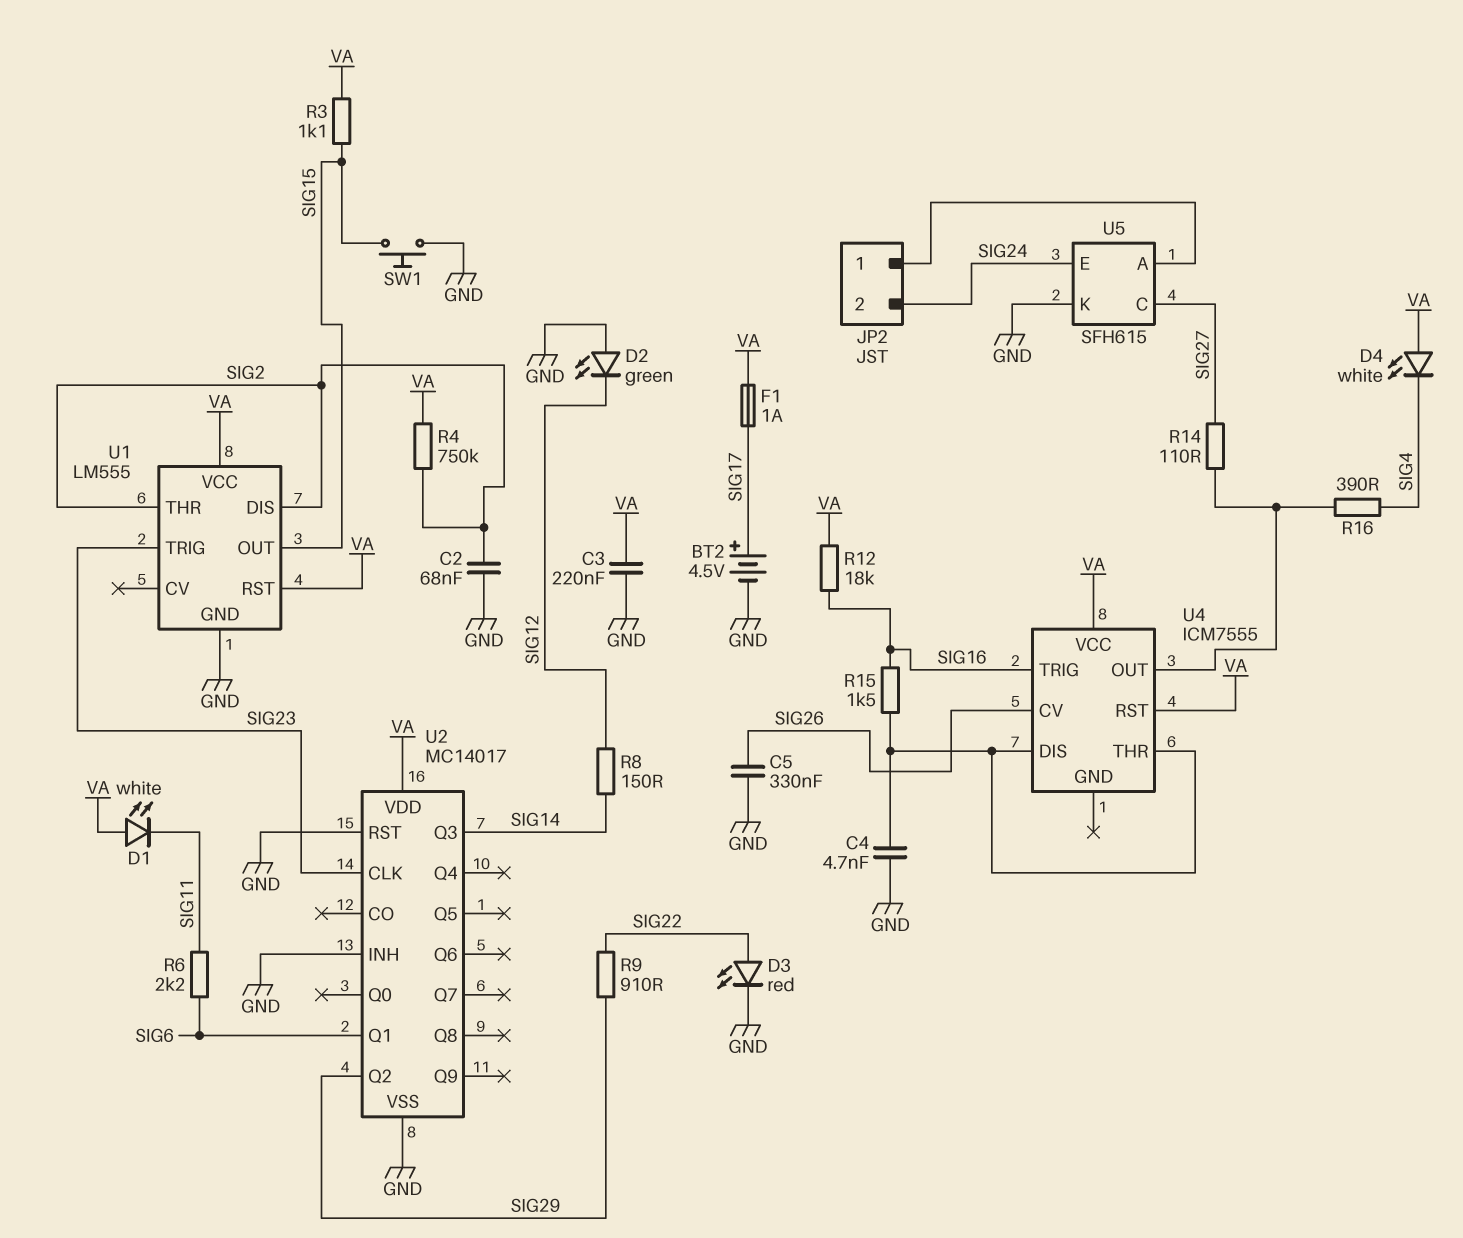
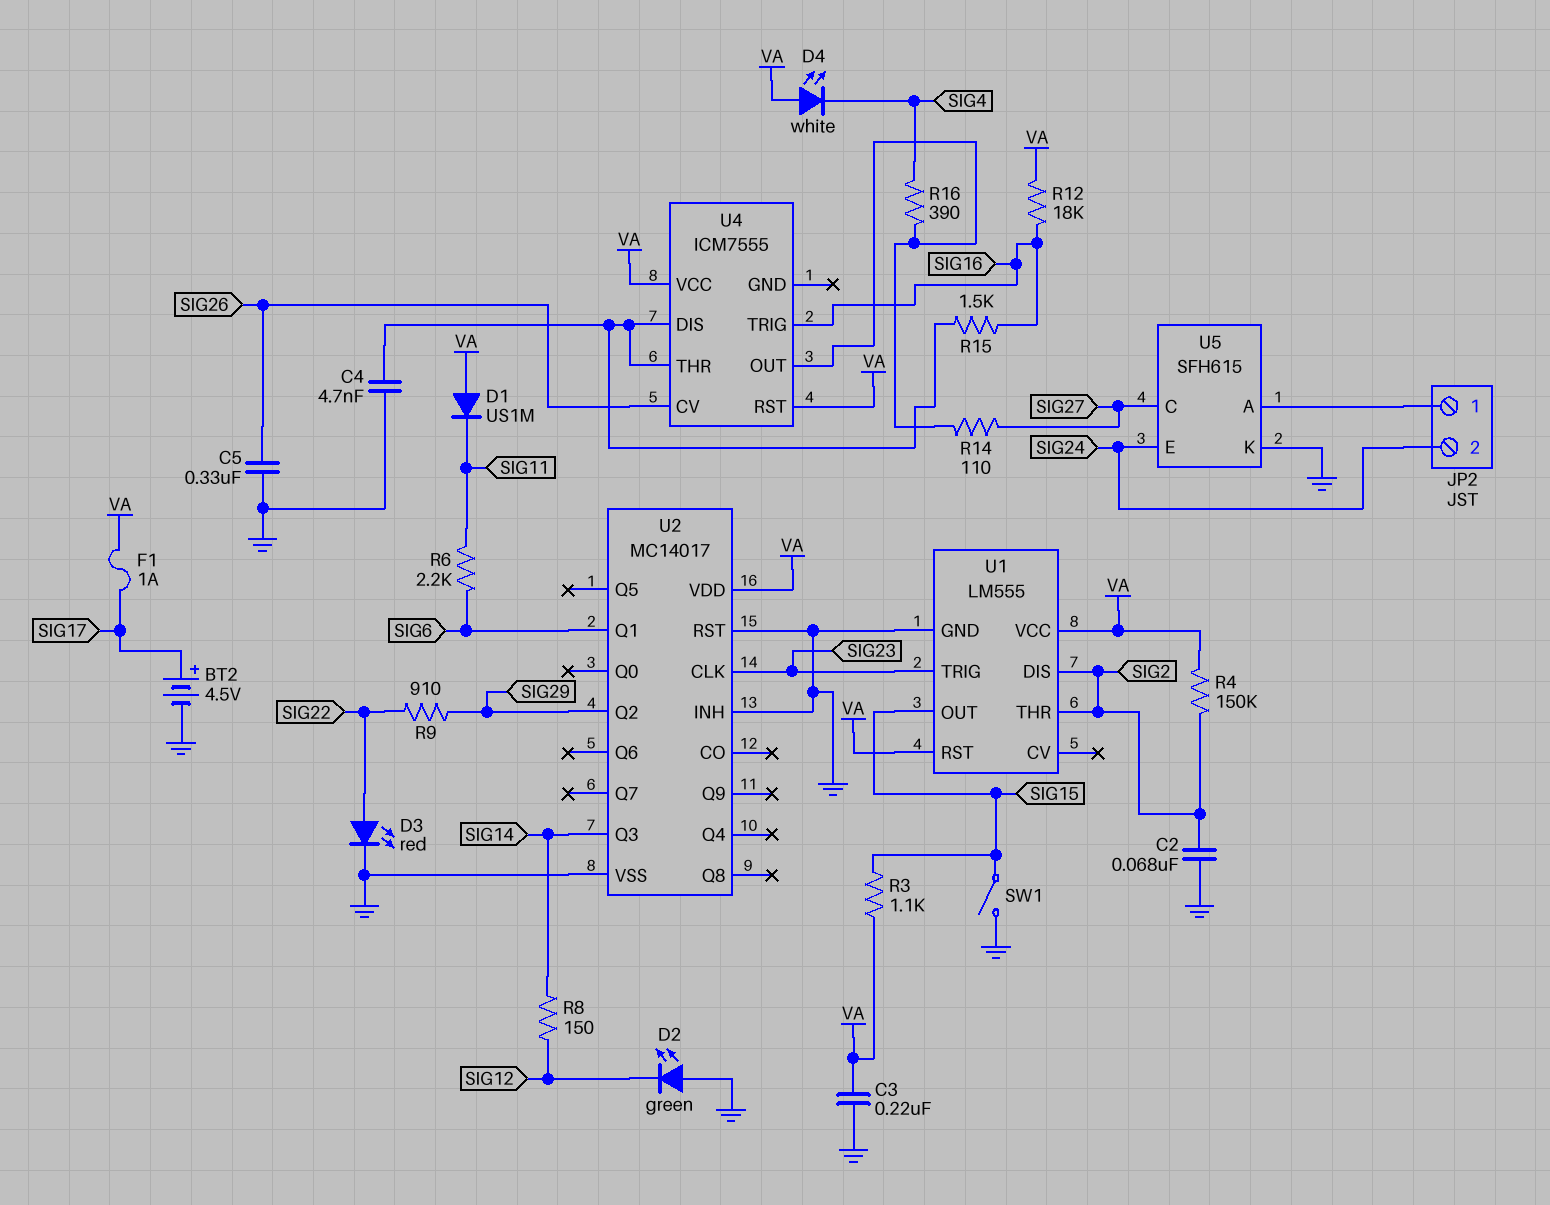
D1: LED white (A VA, K SIG11) -> diode US1M (A VA, K SIG11)
R4: 750k (SIG2, VA) -> 150k (SIG2, VA)
SW1: button (GND, SIG15) -> switch (GND, SIG15)

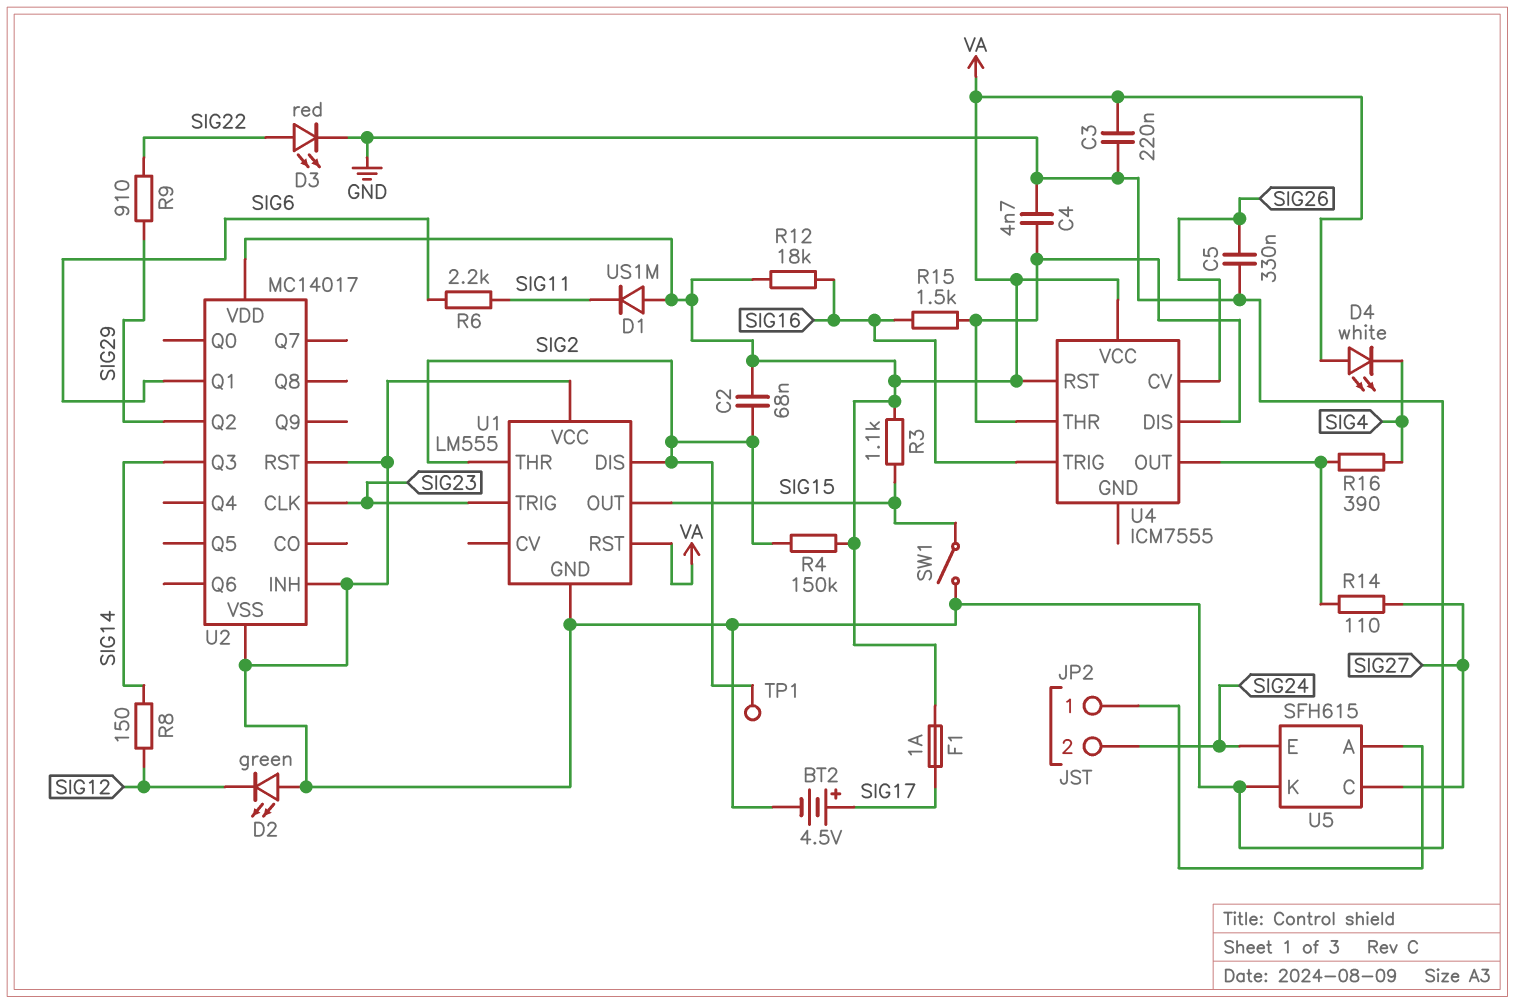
C2: 68nF (GND, SIG2) -> 68nF (SIG2, VA)
TP1: none -> test point (SIG2)
U1 pin VCC: VA -> GND

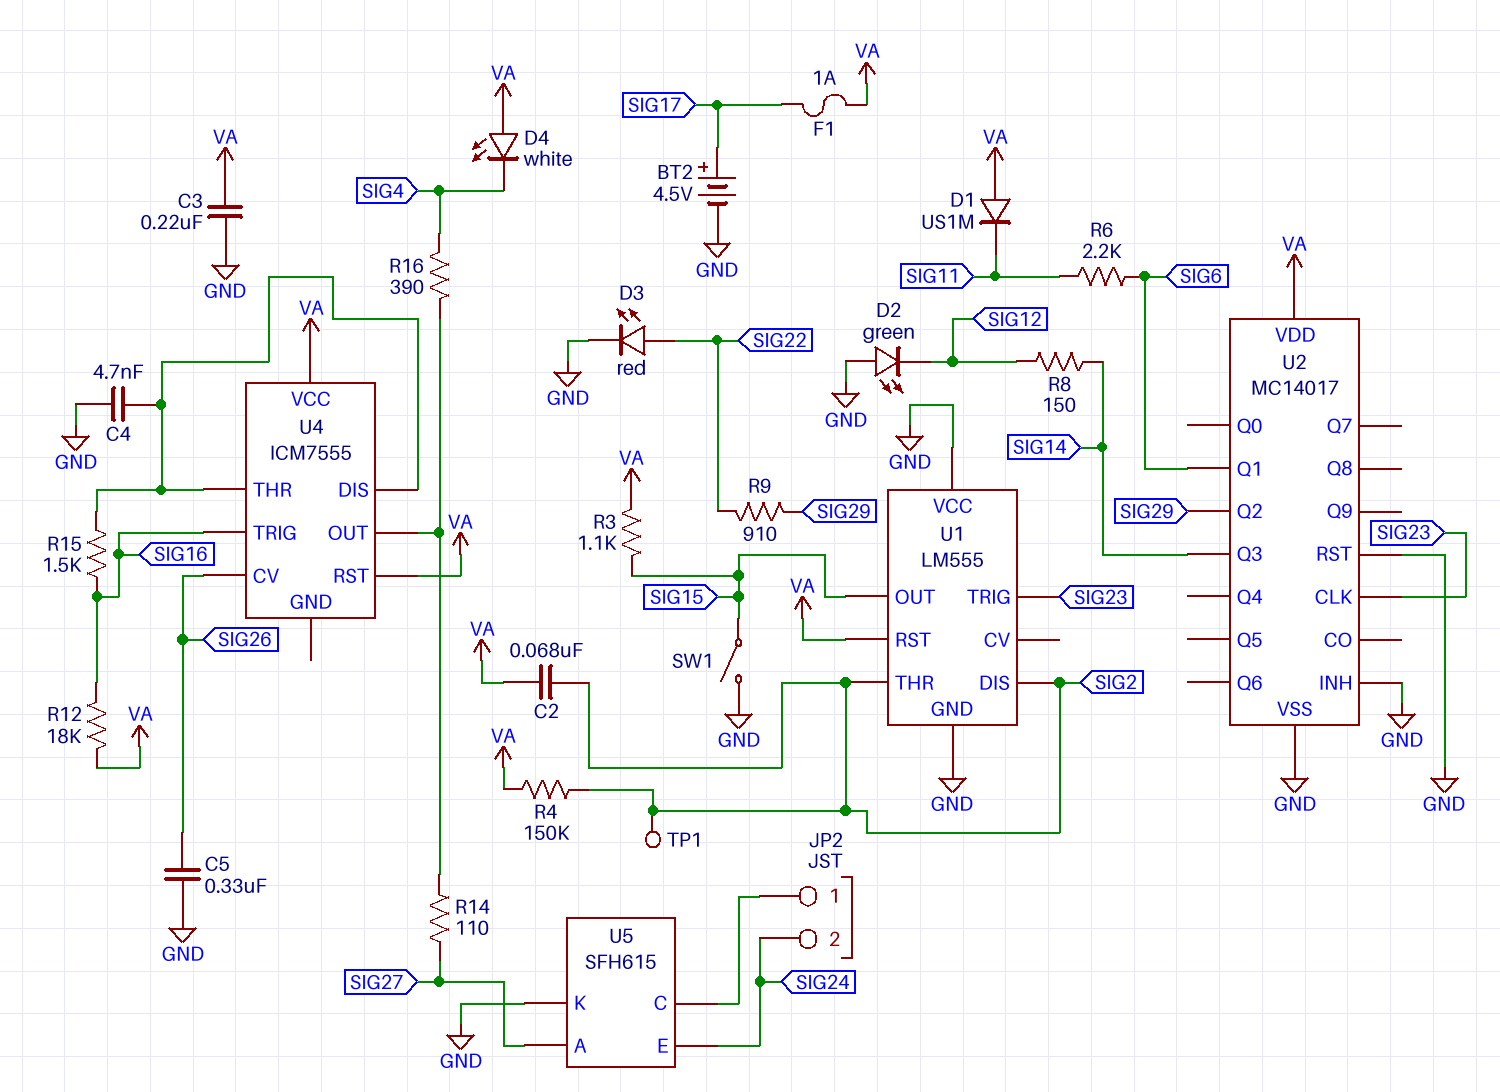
U5 pin A: JP2/1 -> SIG27
U5 pin C: SIG27 -> JP2/1

